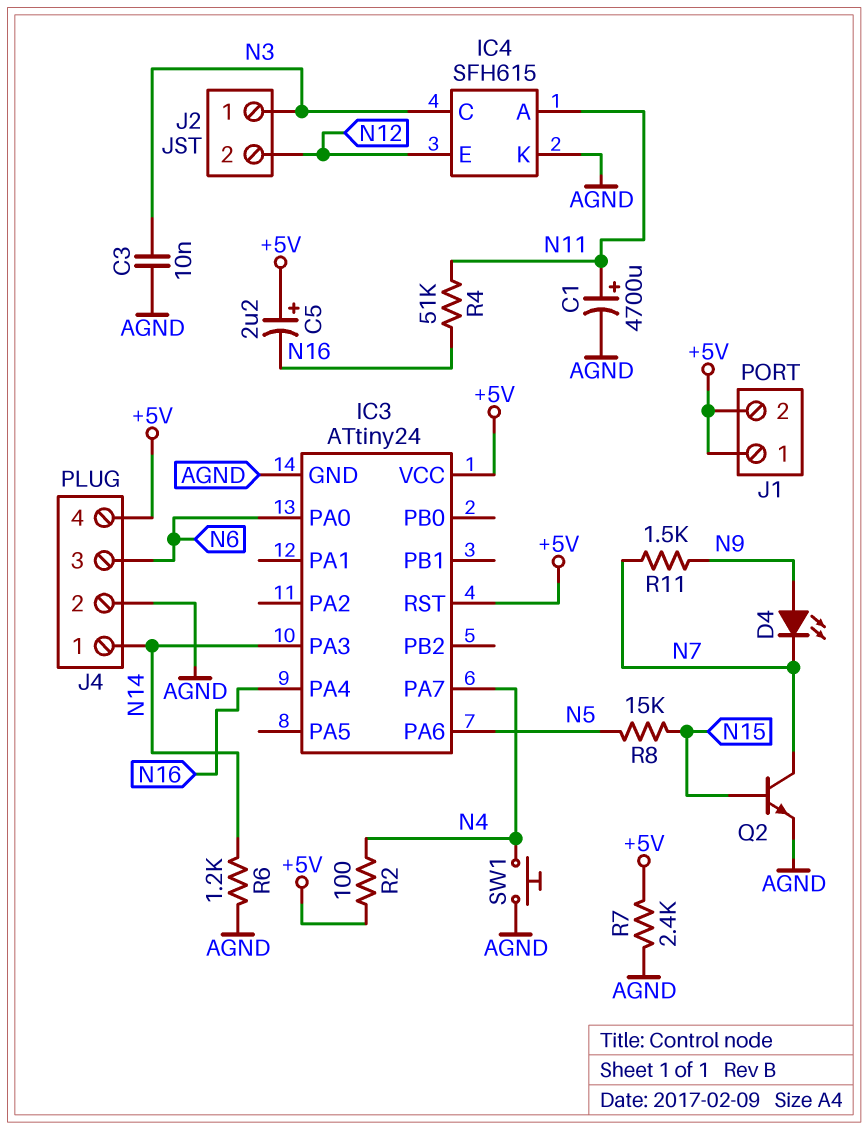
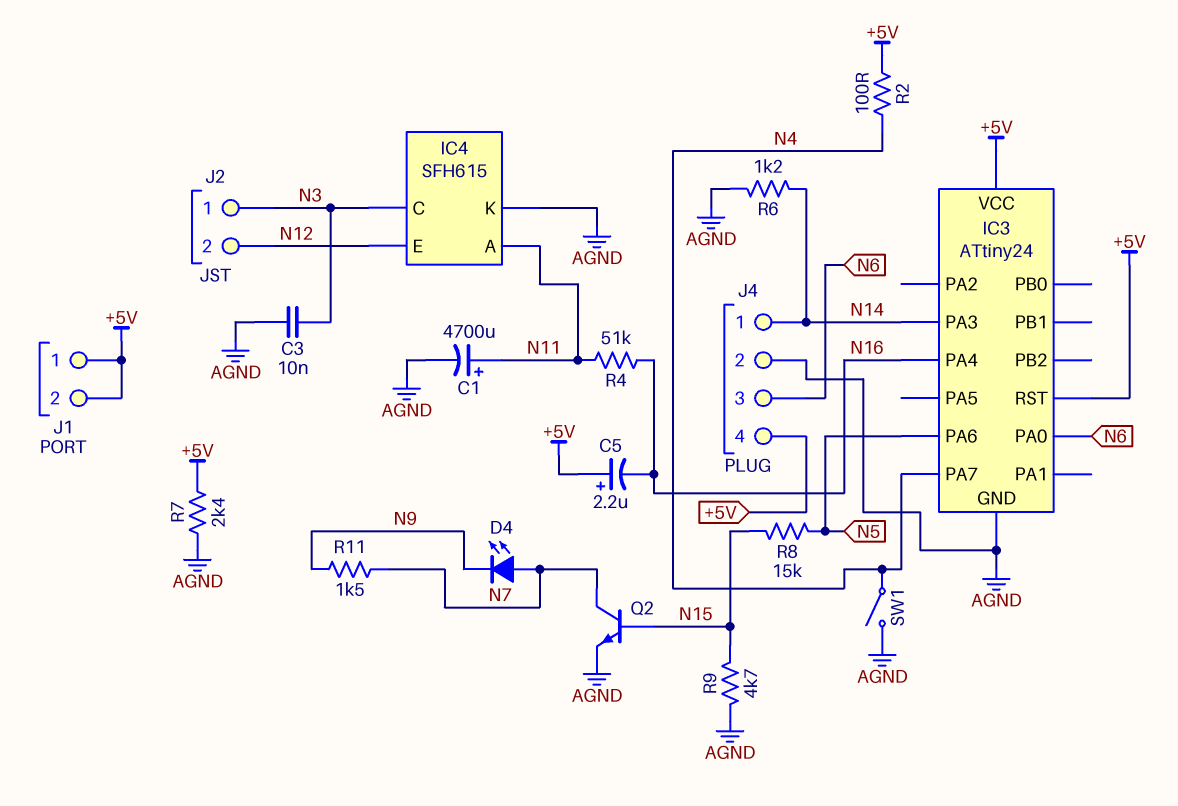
D4: LED (A N9, K N7) -> LED (A N7, K N9)
R9: none -> 4.7k (AGND, N15)
SW1: button (AGND, N4) -> switch (AGND, N4)

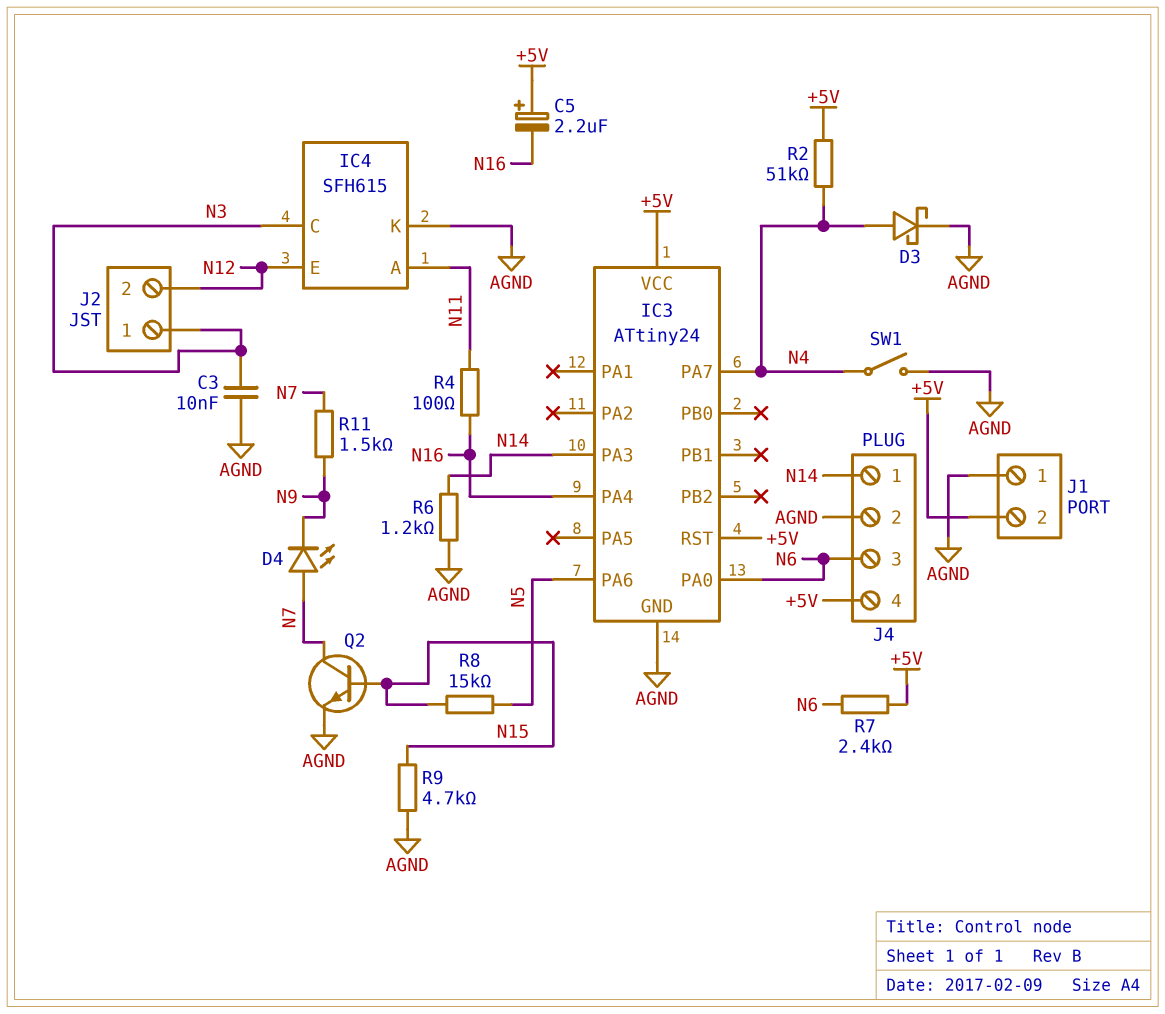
C1: 4700uF (plus N11, minus AGND) -> none
D3: none -> schottky (A N4, K AGND)
J1 pin 1: +5V -> AGND
R2: 100 (+5V, N4) -> 51k (+5V, N4)
R4: 51k (N11, N16) -> 100 (N11, N16)
R7: 2.4k (+5V, AGND) -> 2.4k (+5V, N6)

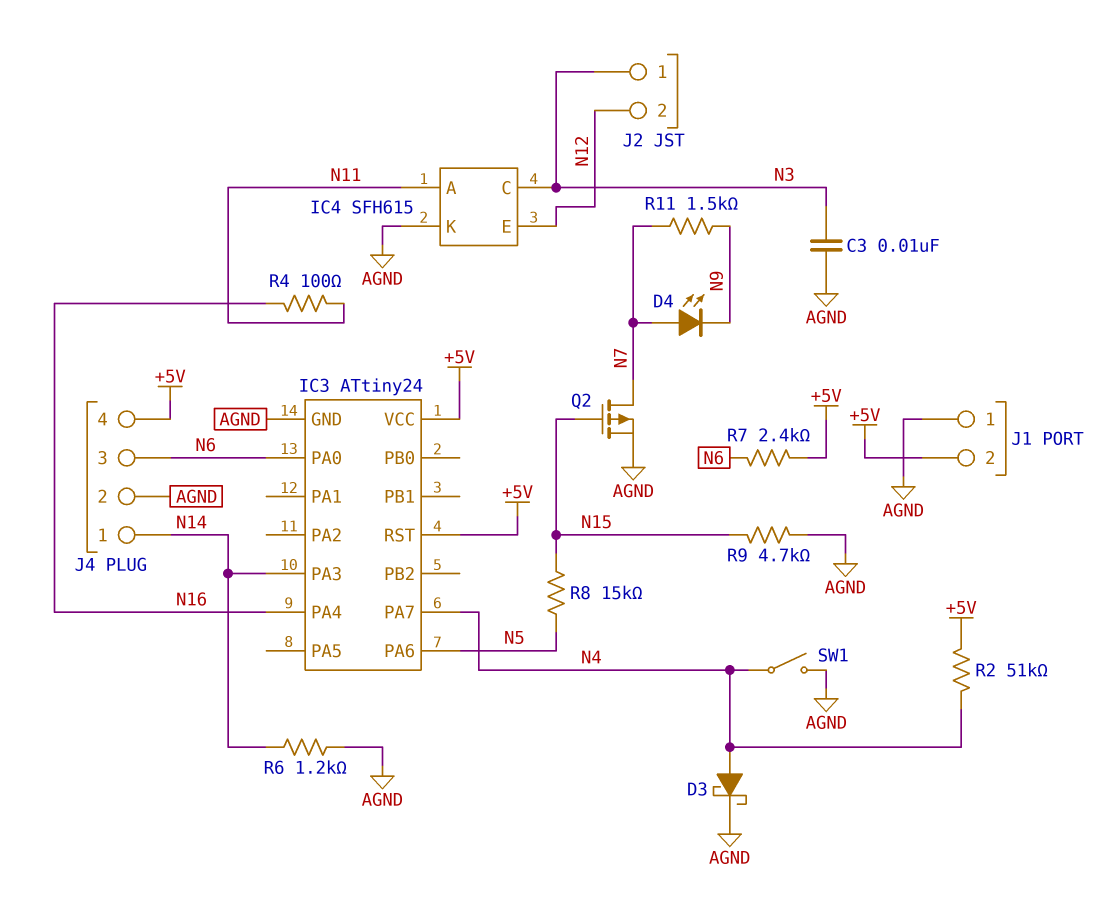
C5: 2.2uF (plus +5V, minus N16) -> none
Q2: NPN (B N15, C N7, E AGND) -> PMOS (G N15, D N7, S AGND)

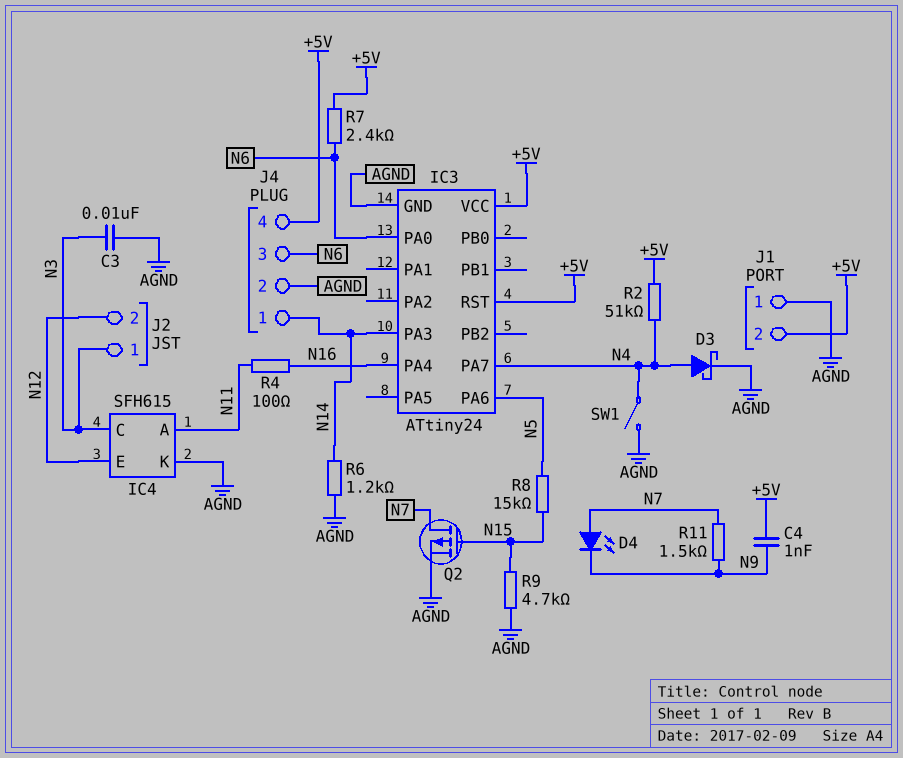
C4: none -> 1nF (+5V, N9)

